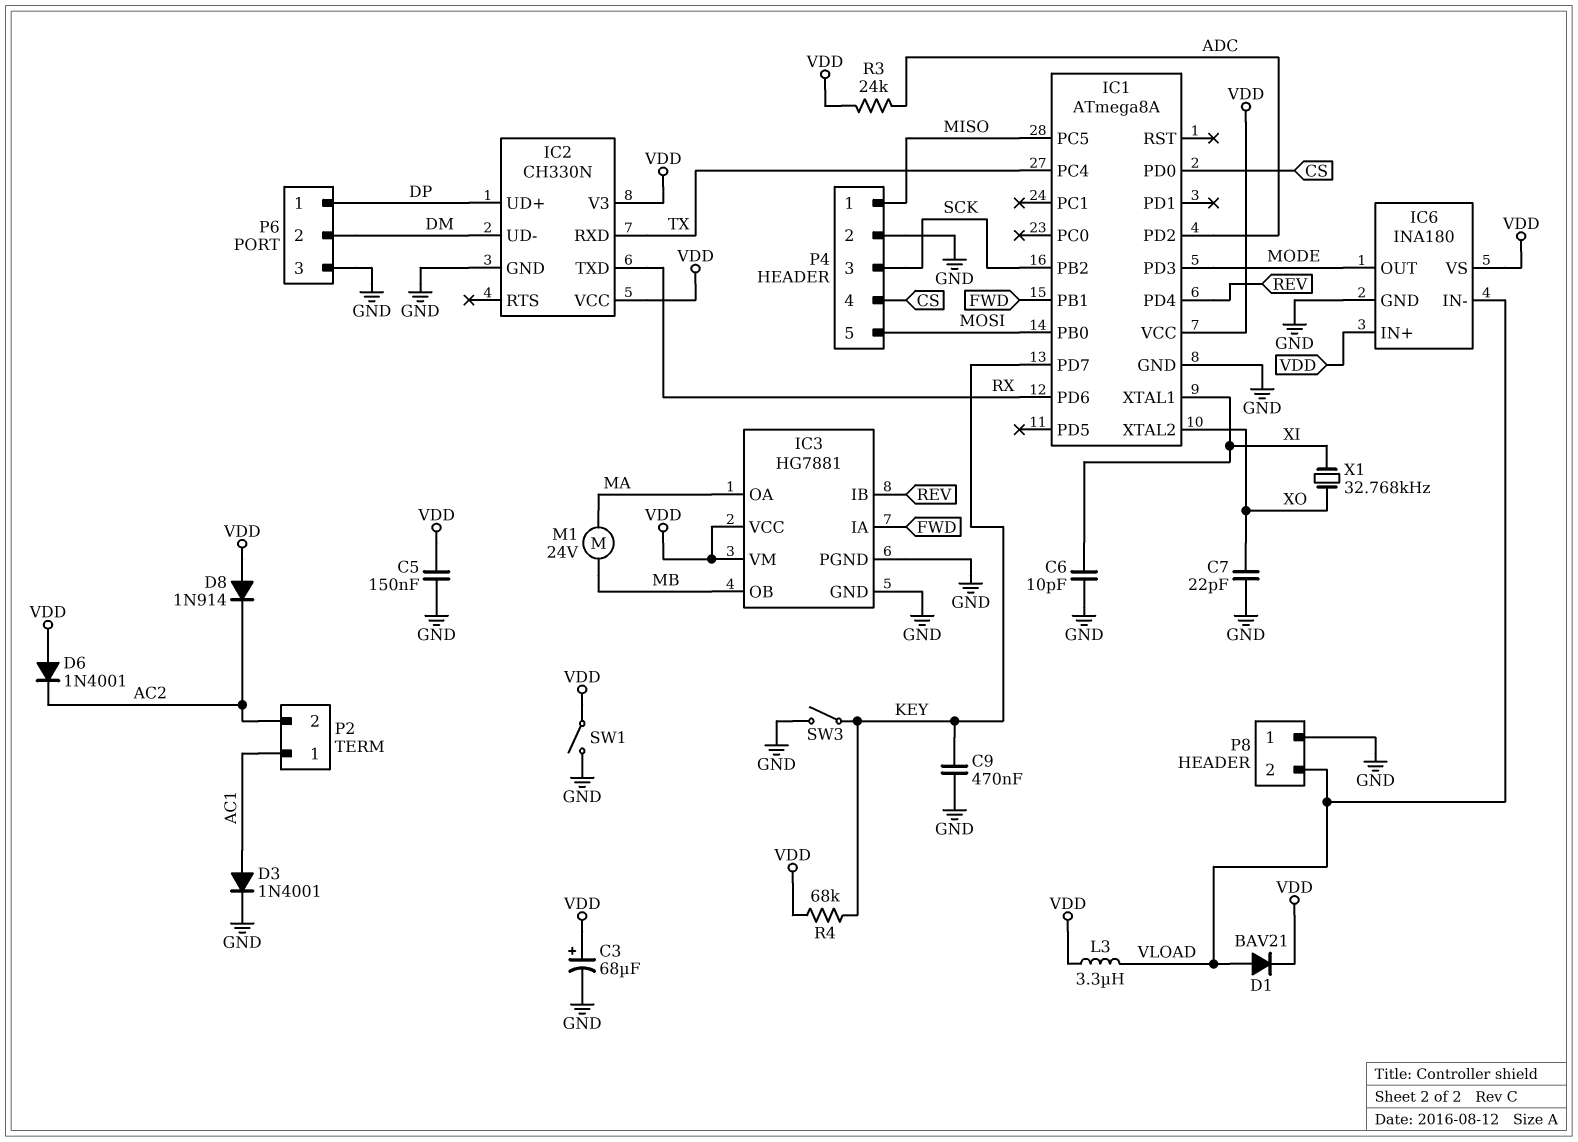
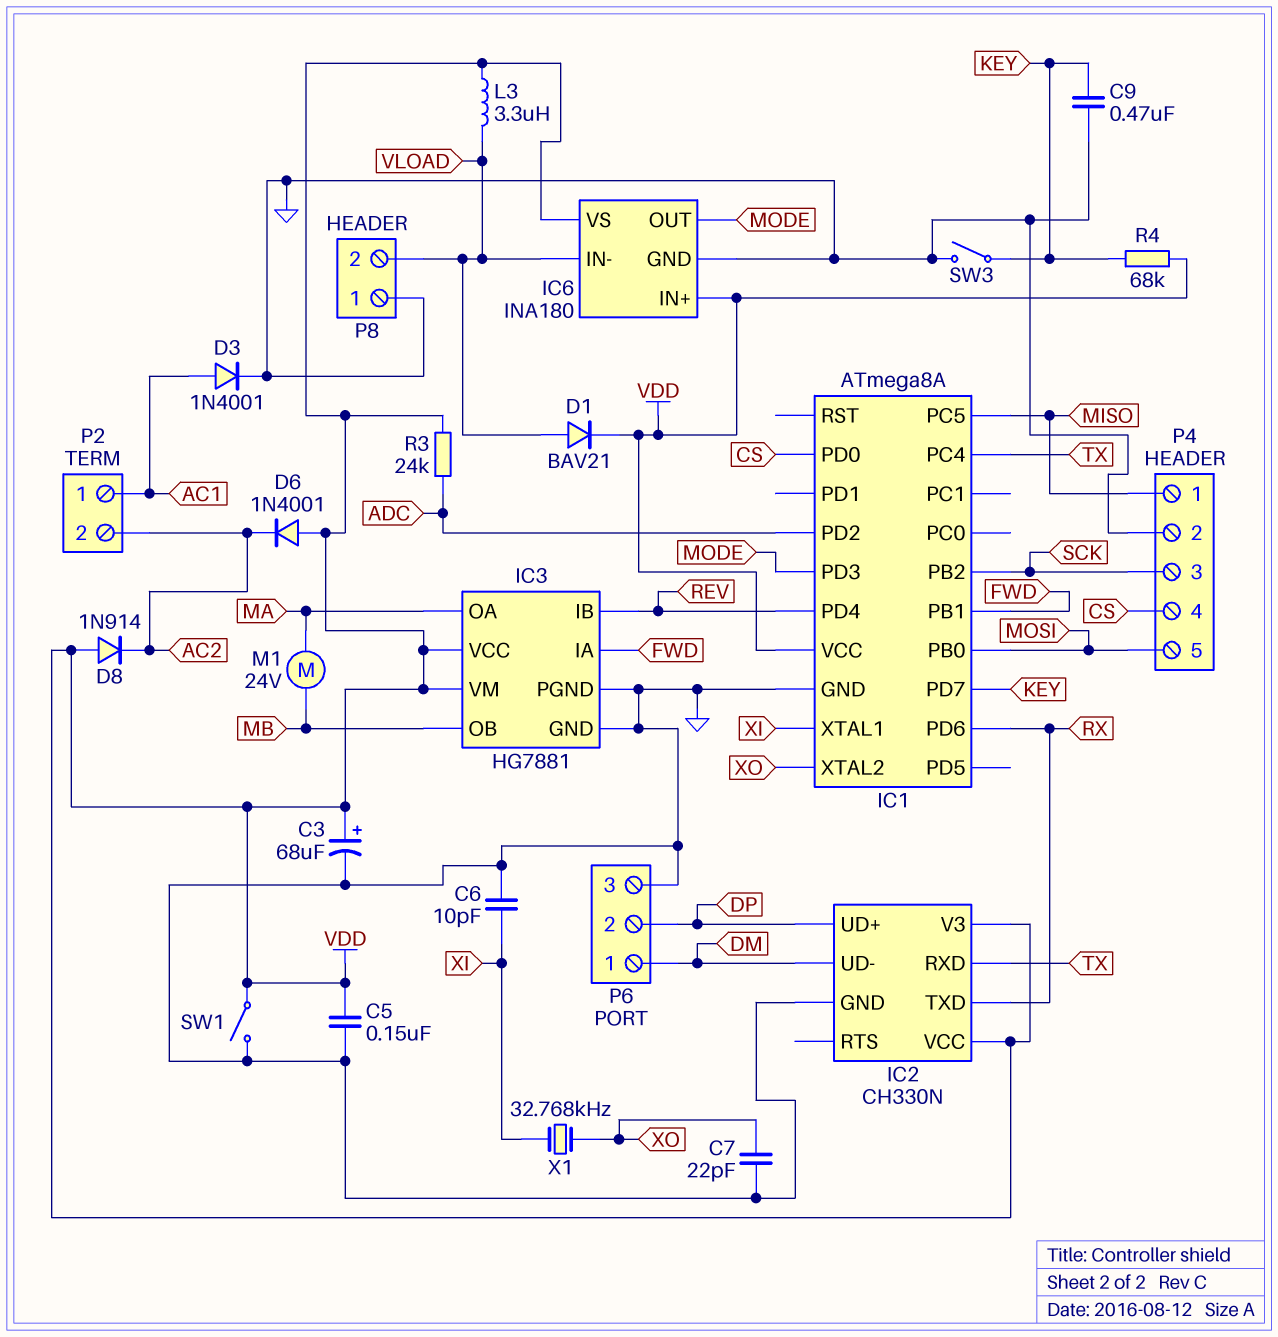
P6 pin 1: DP -> DM
P6 pin 2: DM -> DP

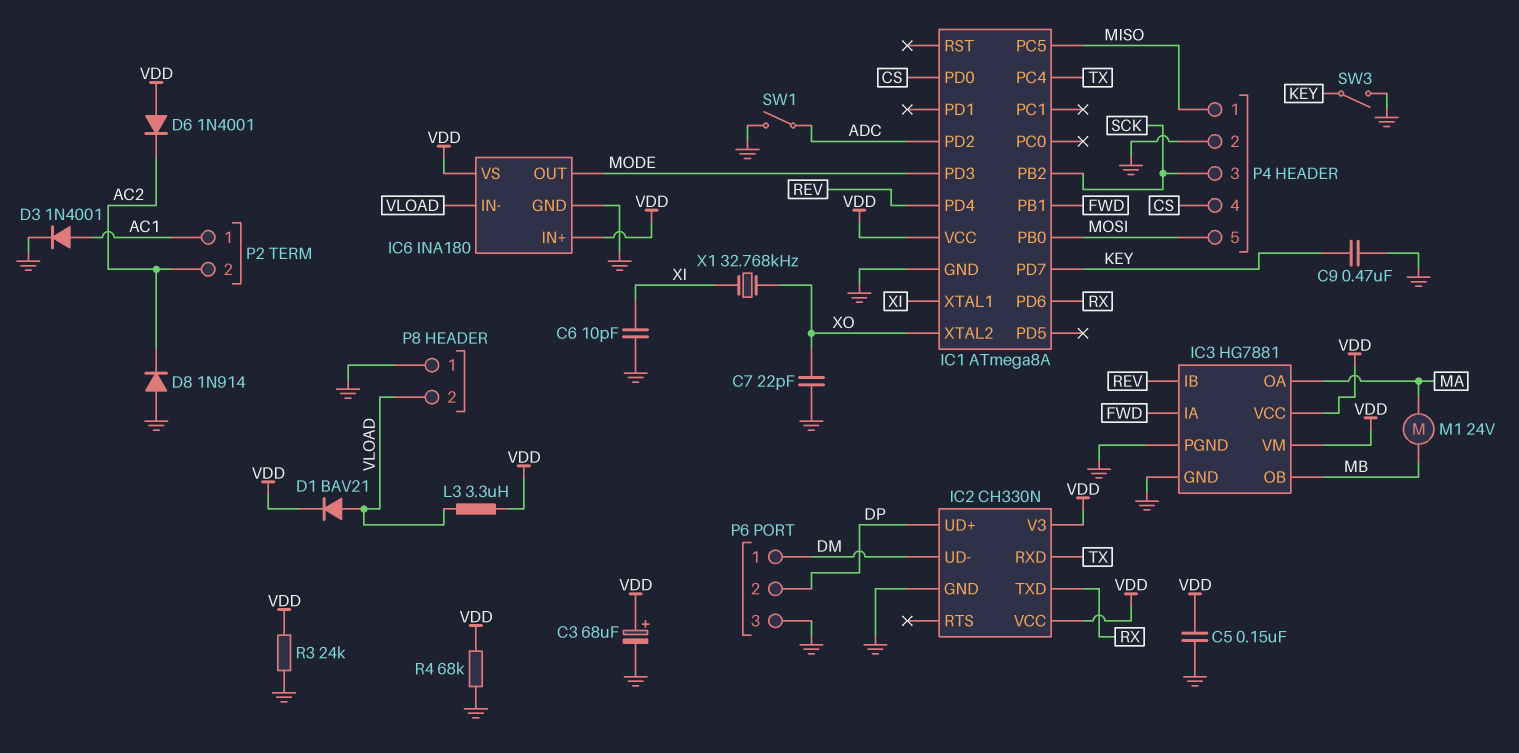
D8: diode 1N914 (A VDD, K AC2) -> diode 1N914 (A GND, K AC2)
R3: 24k (ADC, VDD) -> 24k (GND, VDD)
R4: 68k (KEY, VDD) -> 68k (GND, VDD)
SW1: switch (GND, VDD) -> switch (ADC, GND)

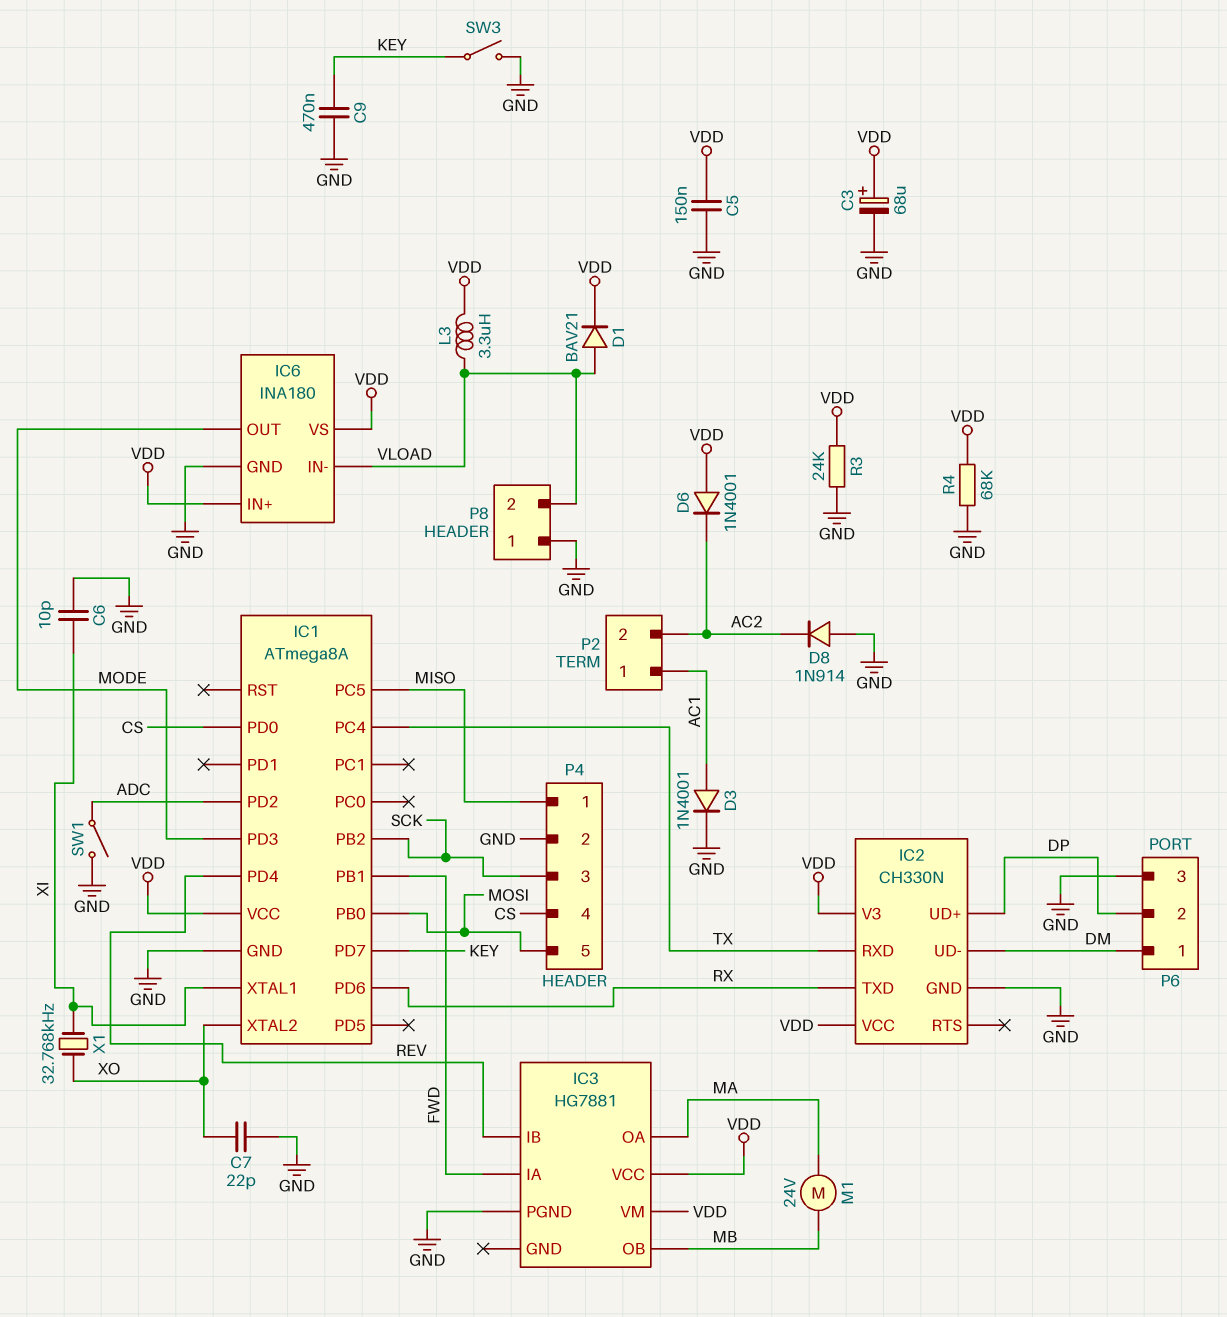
IC3 pin GND: GND -> none

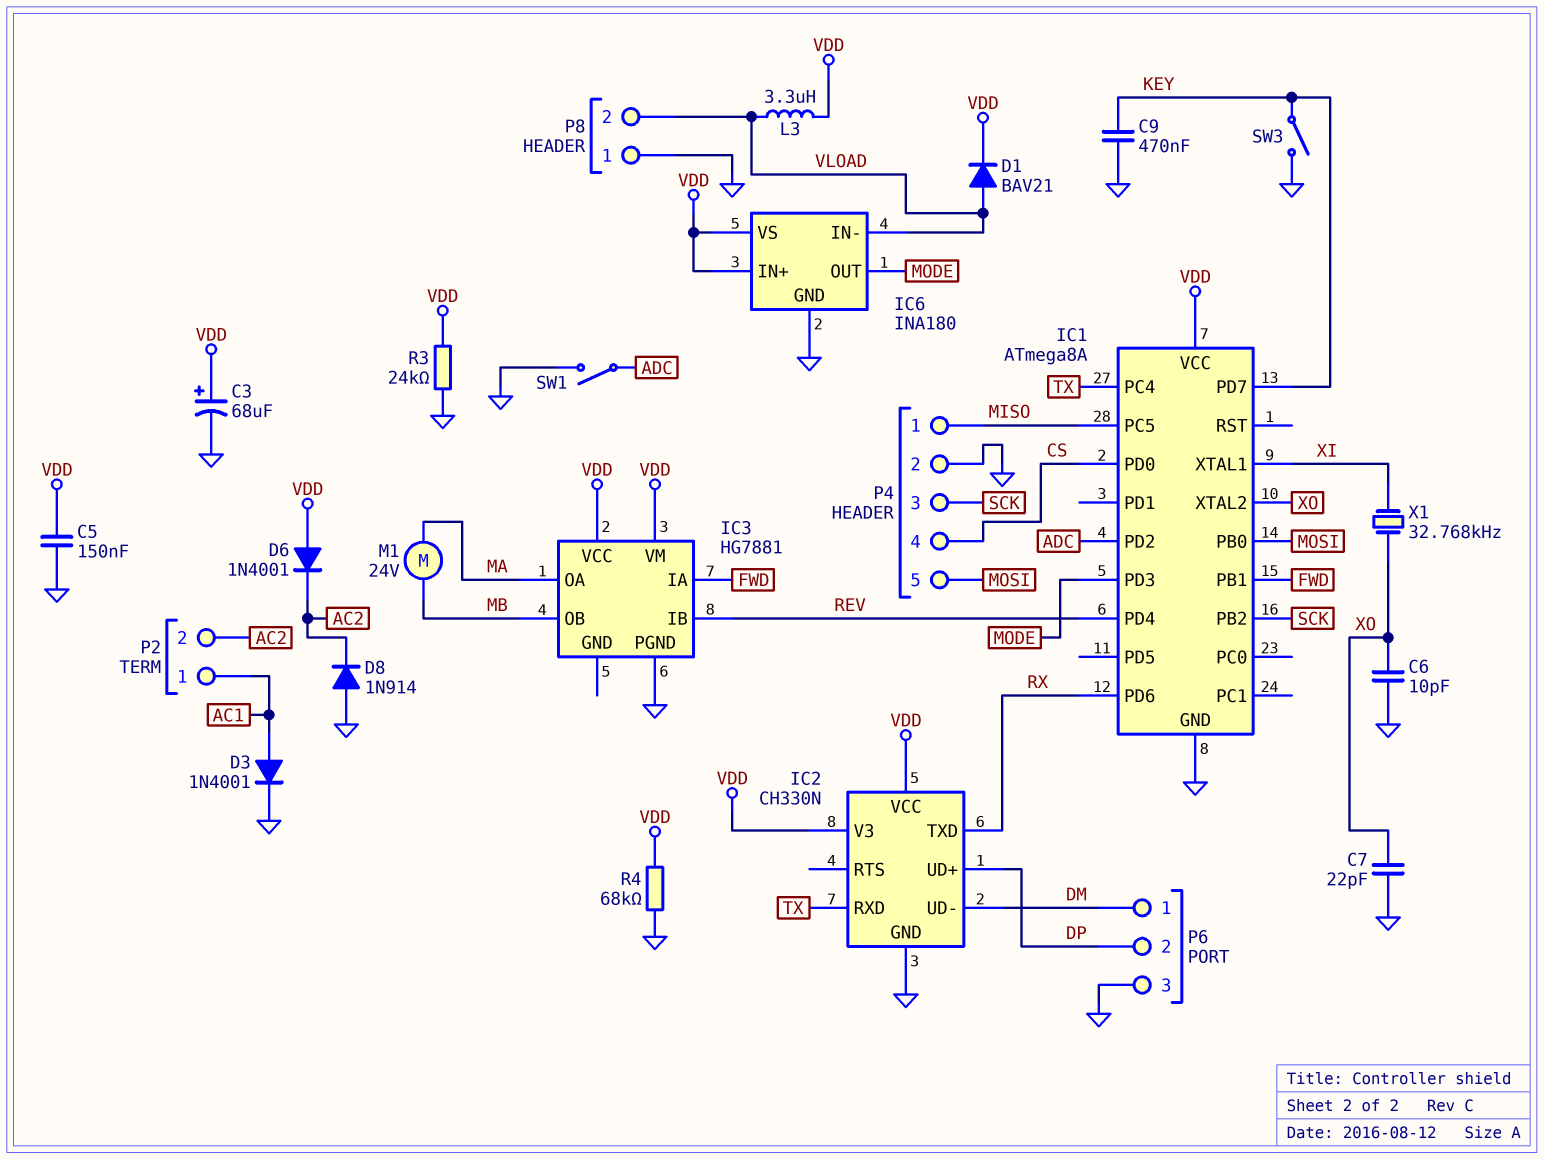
C6: 10pF (GND, XI) -> 10pF (GND, XO)

